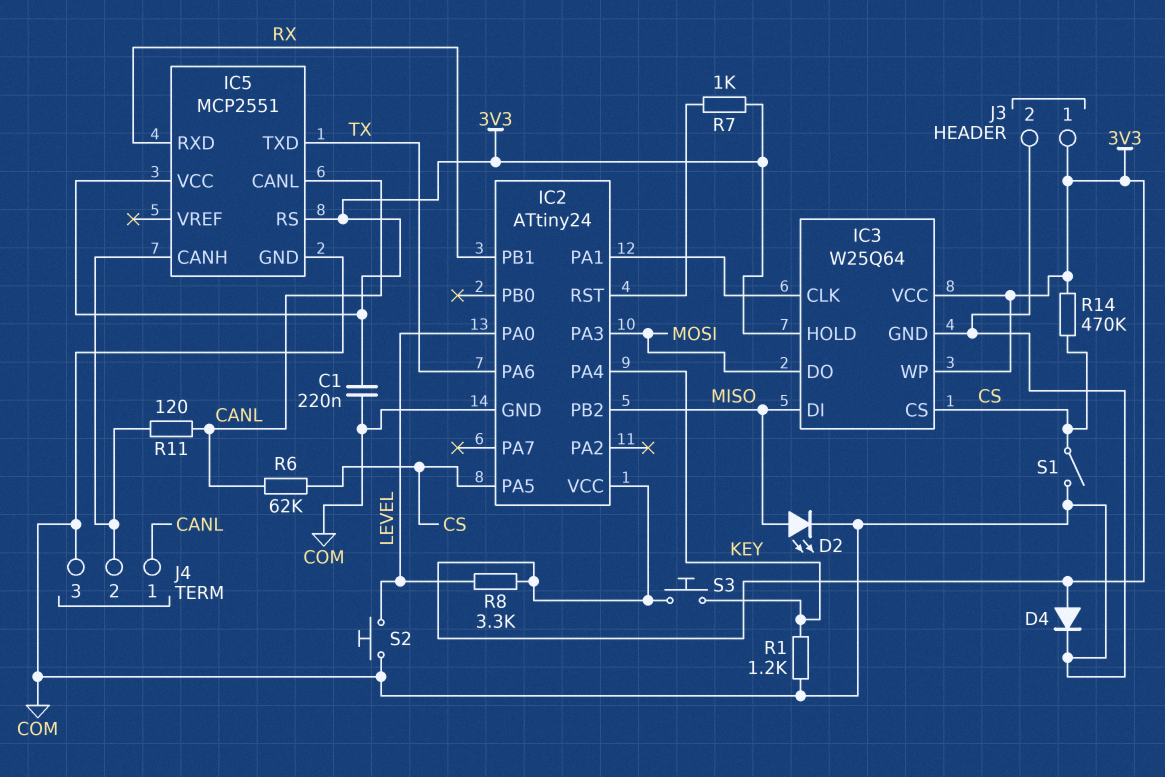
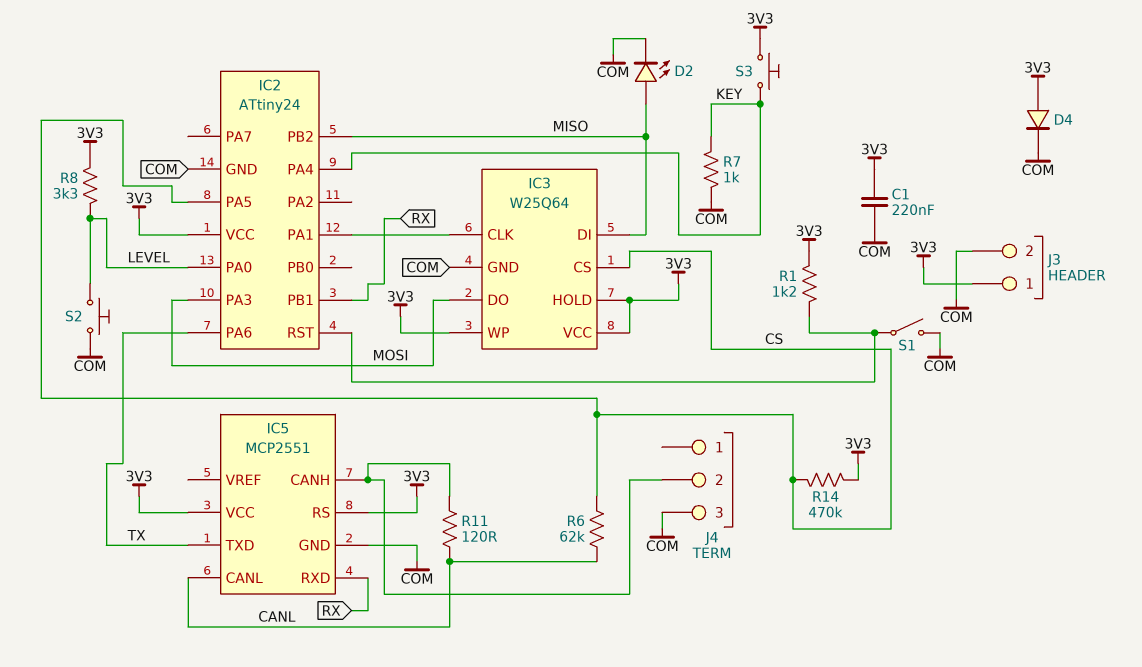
J4 pin 1: CANL -> none
R1: 1.2k (COM, KEY) -> 1.2k (3V3, IC2/RST)
R7: 1k (3V3, IC2/RST) -> 1k (COM, KEY)
S1: switch (COM, CS) -> switch (COM, IC2/RST)

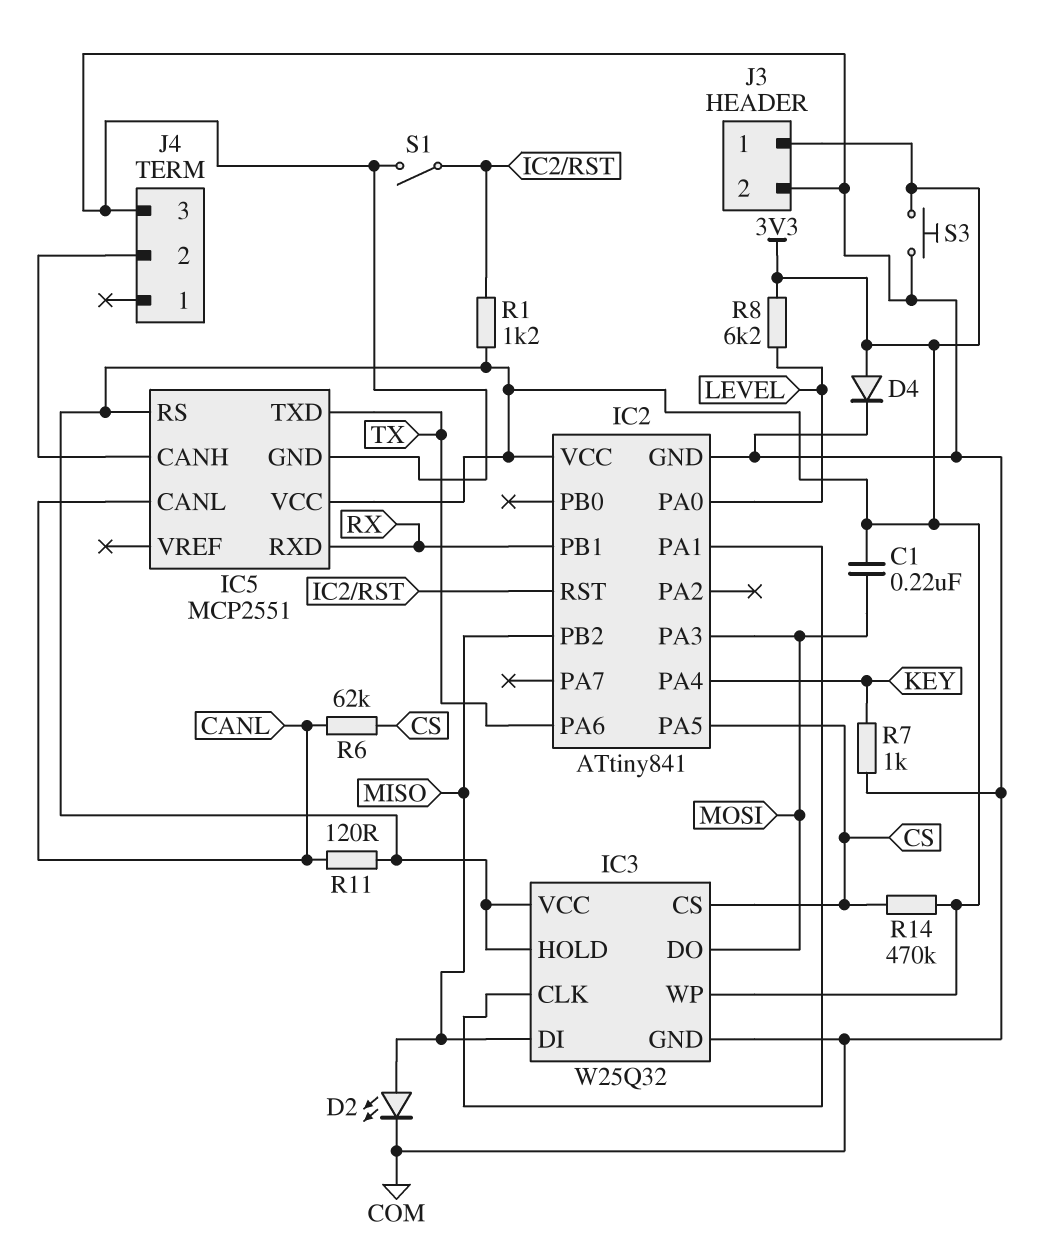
C1: 220nF (3V3, COM) -> 220nF (3V3, MOSI)
IC2: ATtiny24 -> ATtiny841
IC3: W25Q64 -> W25Q32
R8: 3.3k (3V3, LEVEL) -> 6.2k (3V3, LEVEL)
R11: 120 (CANL, IC5/CANH) -> 120 (3V3, CANL)
S2: button (COM, LEVEL) -> none
S3: button (3V3, KEY) -> button (3V3, COM)

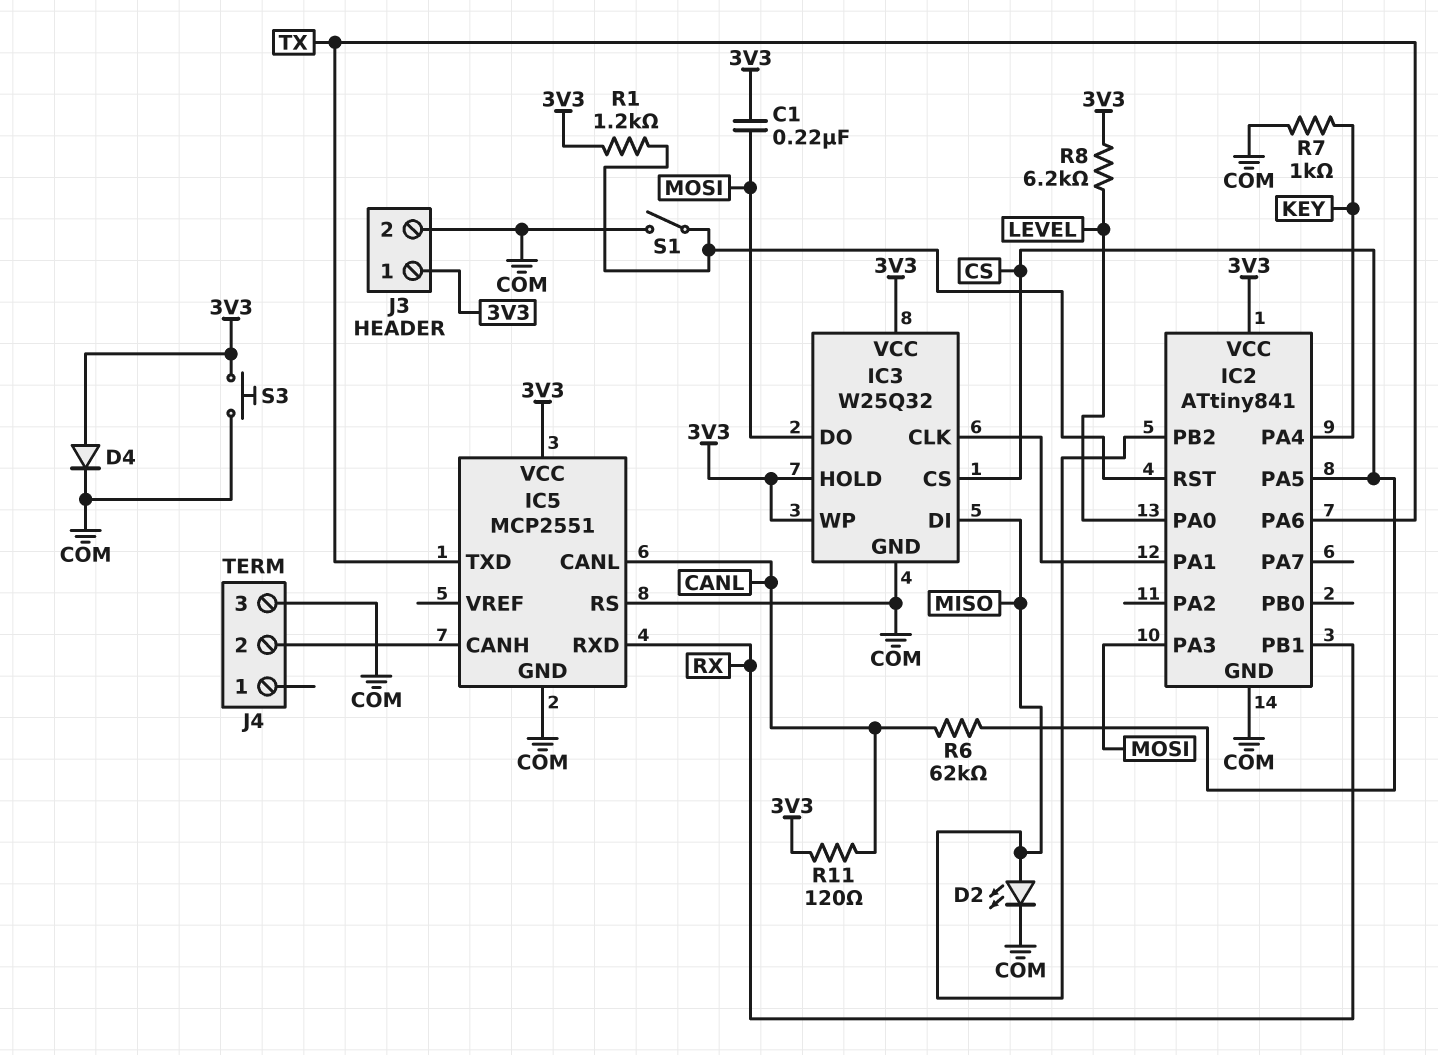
IC5 pin RS: 3V3 -> COM
R14: 470k (3V3, CS) -> none

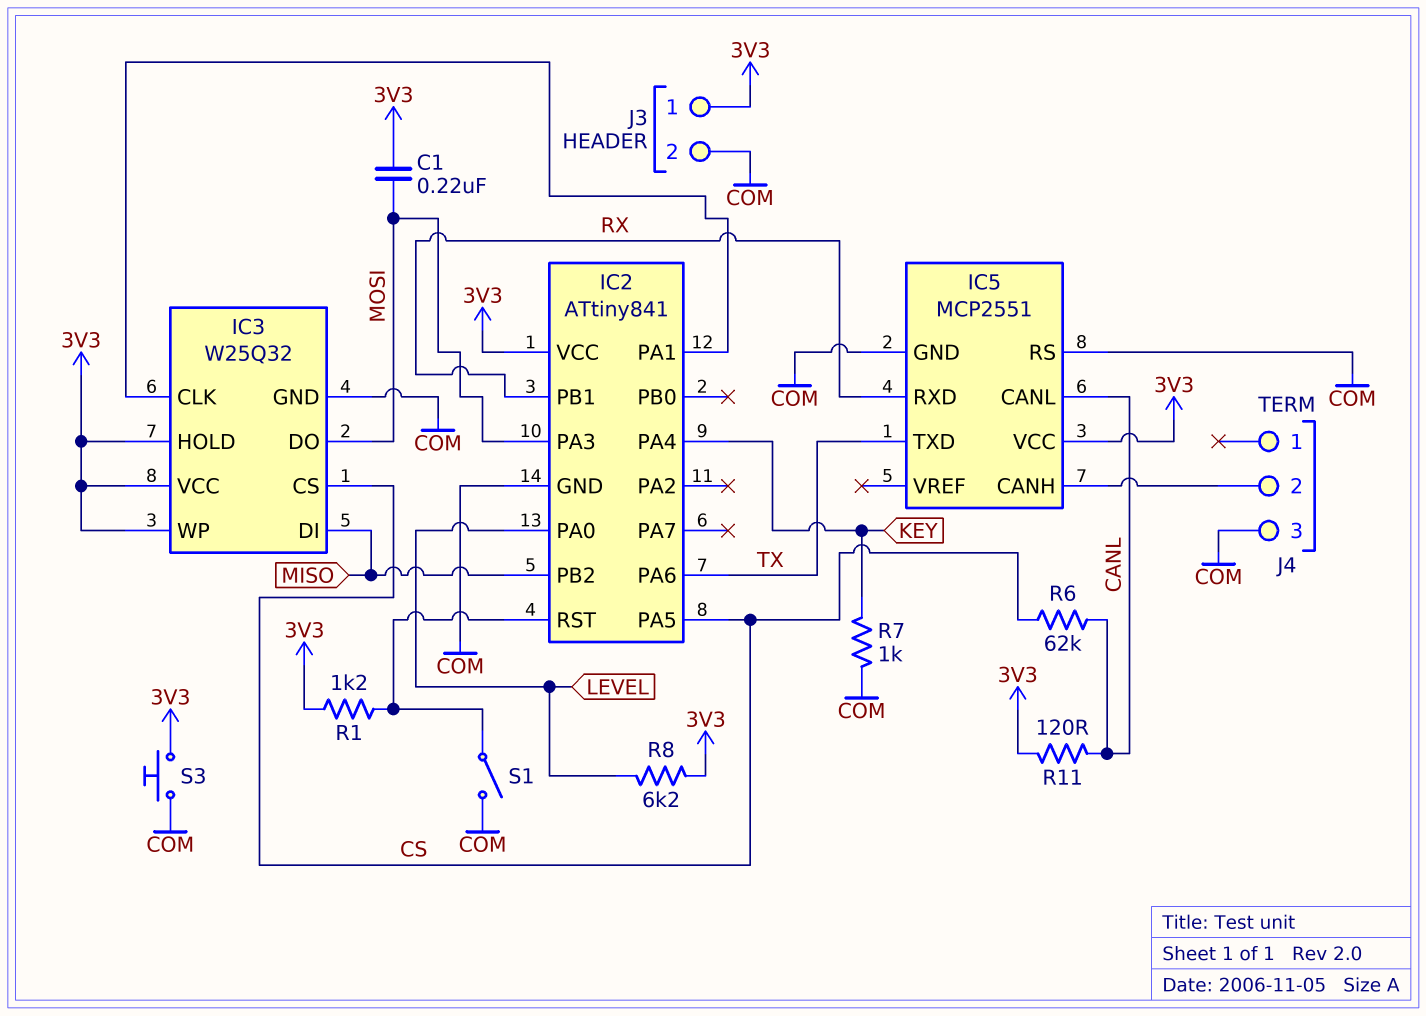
D2: LED (A MISO, K COM) -> none
D4: diode (A 3V3, K COM) -> none

